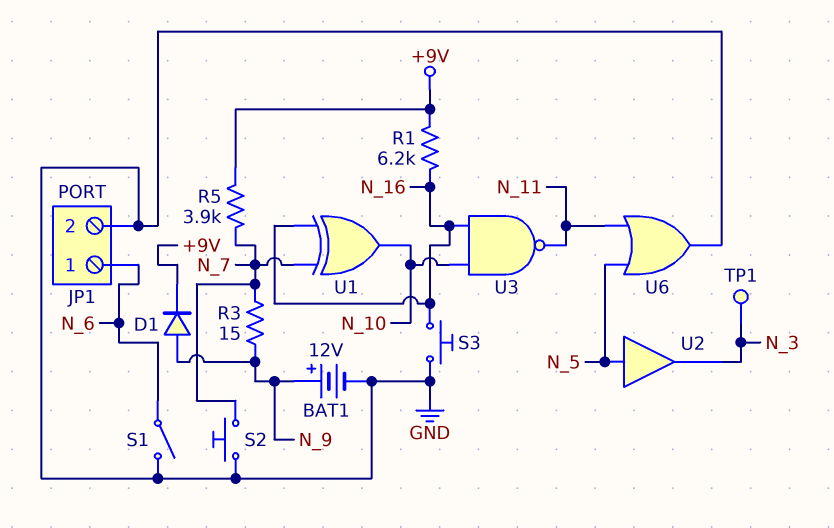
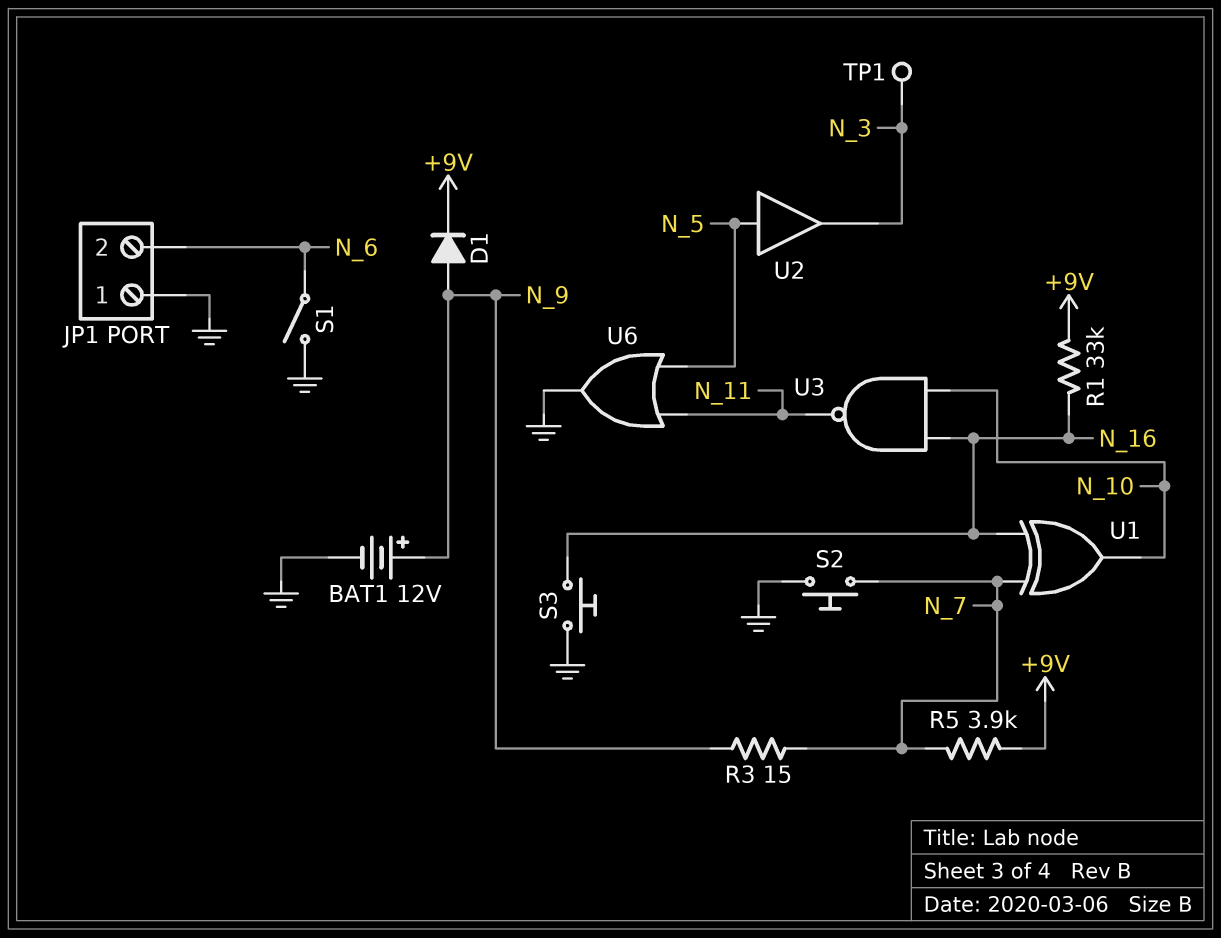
JP1 pin 1: N_6 -> GND
JP1 pin 2: GND -> N_6
R1: 6.2k (+9V, N_16) -> 33k (+9V, N_16)

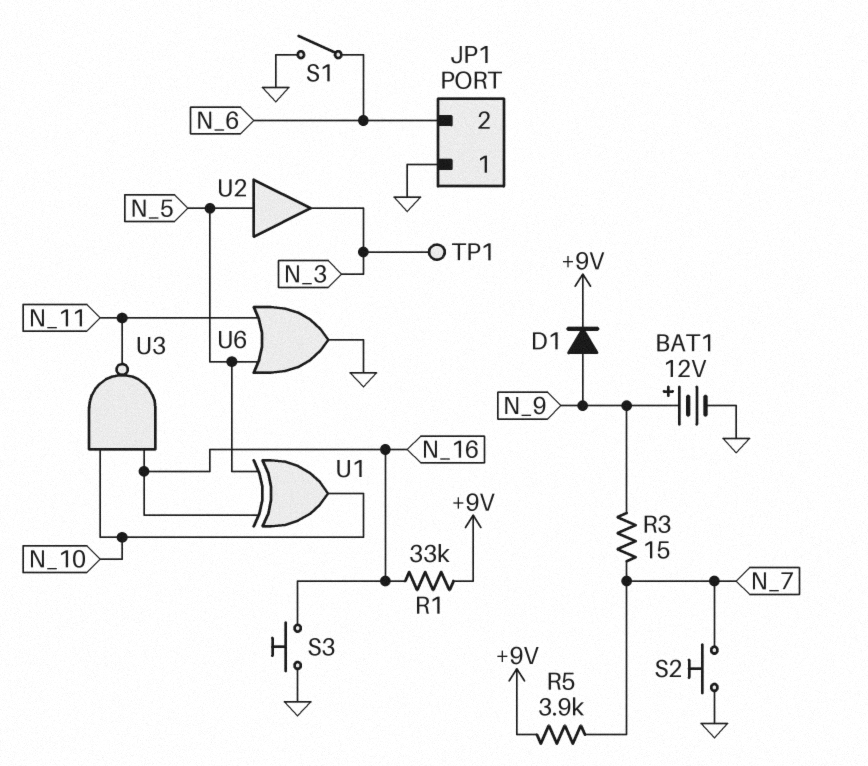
U1: XOR (in N_7, in N_16, out N_10) -> XOR (in N_5, in N_16, out N_10)

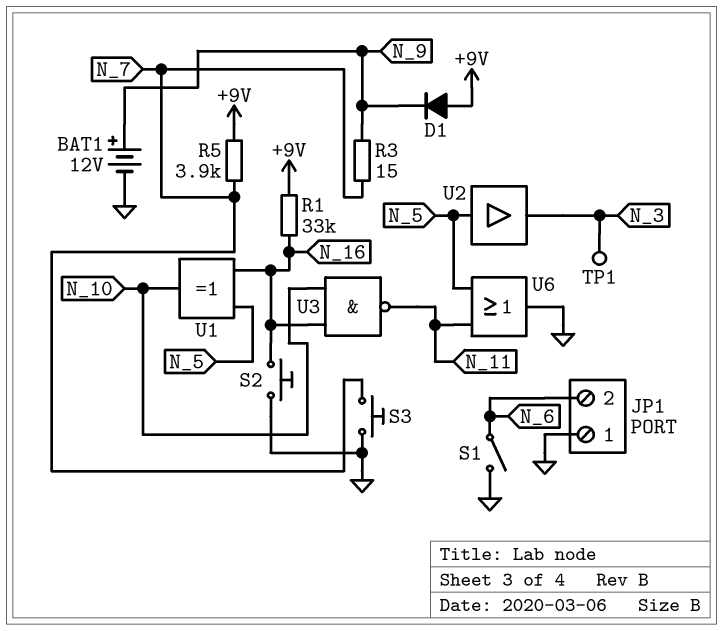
D1: diode (A N_9, K +9V) -> diode (A +9V, K N_9)
S2: button (GND, N_7) -> button (GND, N_16)
S3: button (GND, N_16) -> button (GND, N_7)

